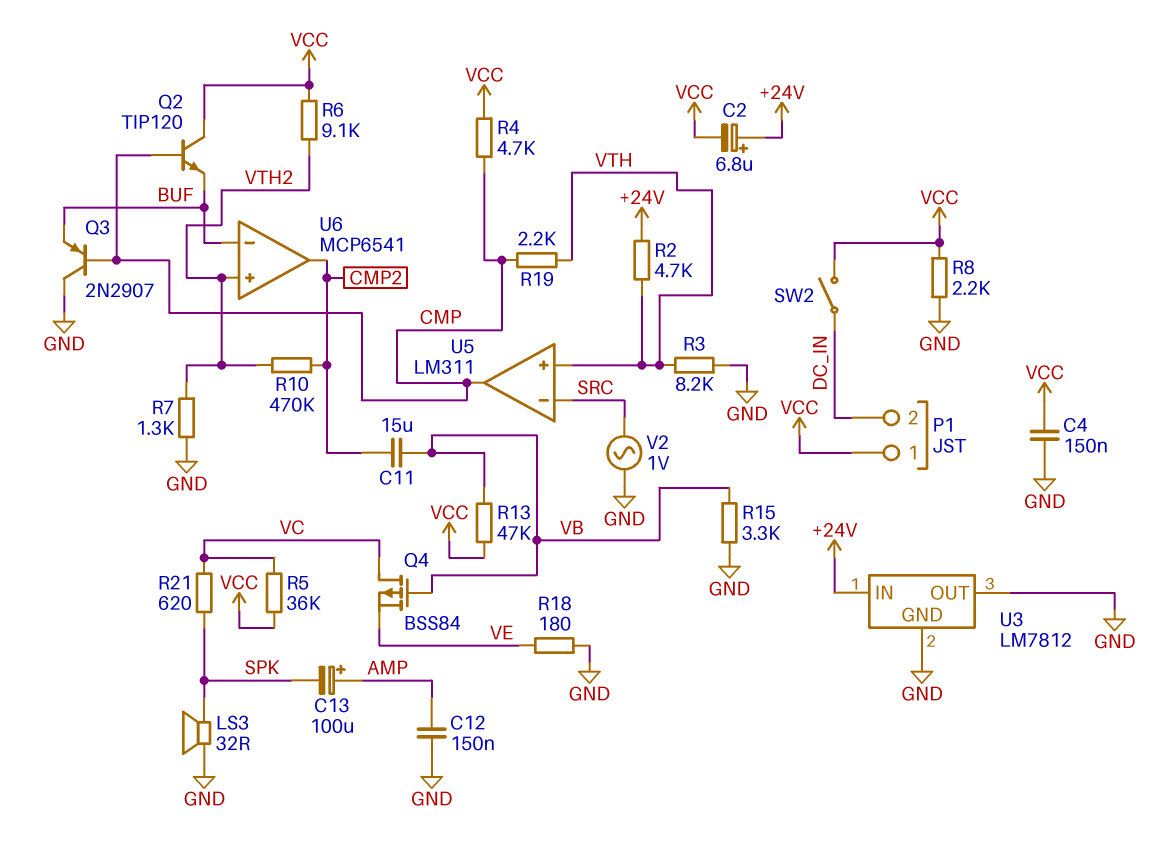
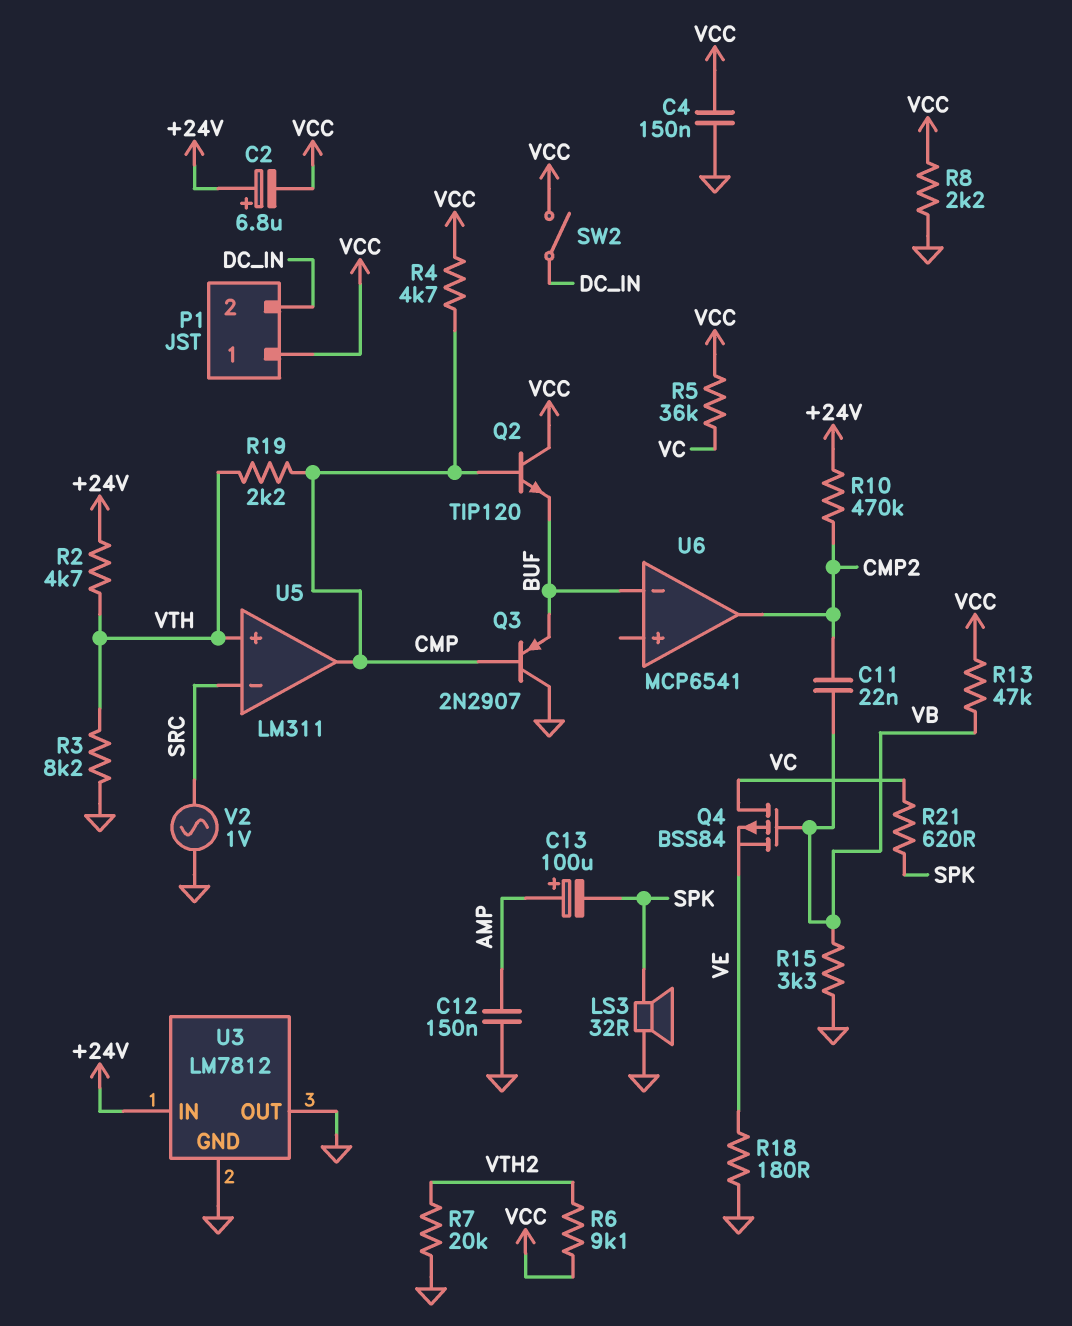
C11: 15uF (CMP2, VB) -> 22nF (CMP2, VB)
R7: 1.3k (GND, VTH2) -> 20k (GND, VTH2)
R10: 470k (CMP2, VTH2) -> 470k (+24V, CMP2)
U6 pin in+: VTH2 -> none

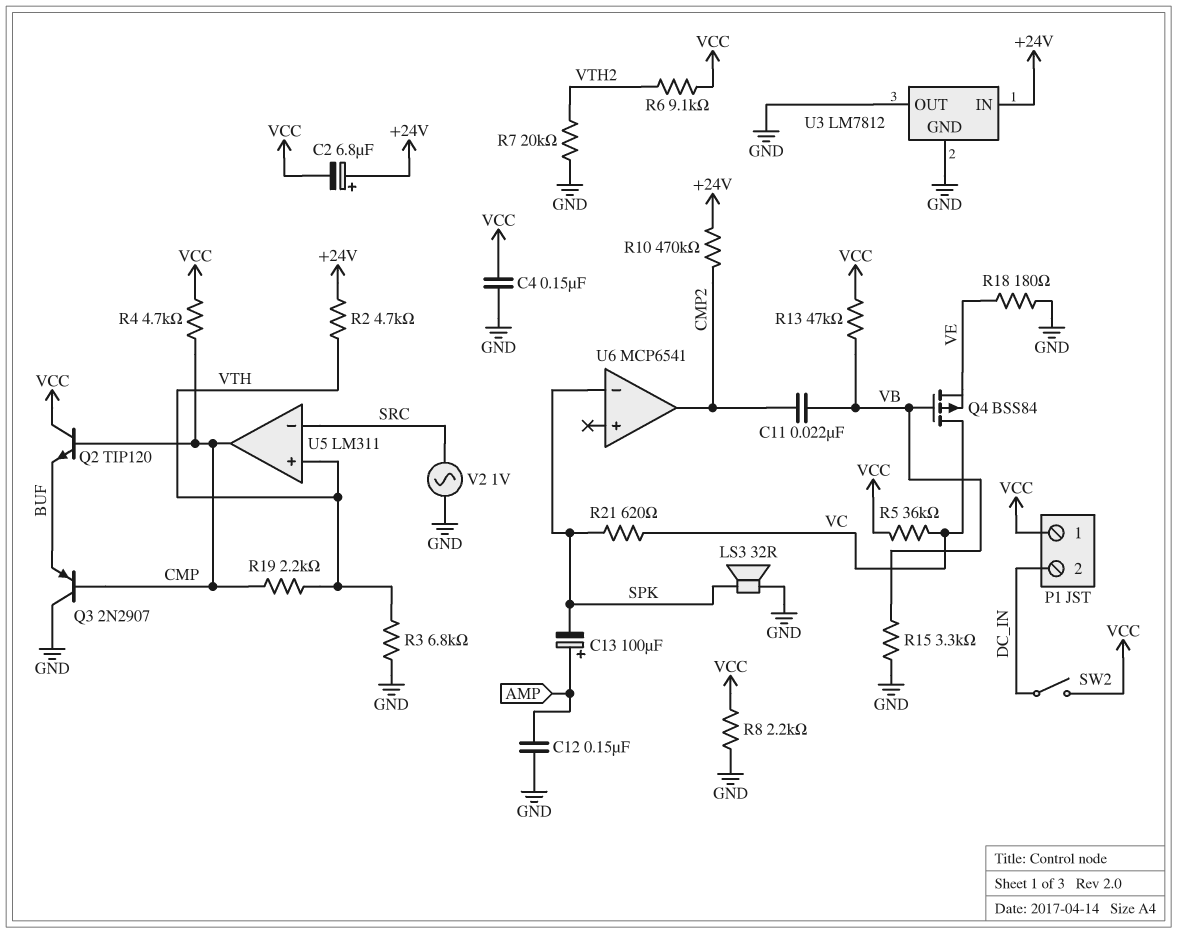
R3: 8.2k (GND, VTH) -> 6.8k (GND, VTH)
U6 pin in-: BUF -> SPK

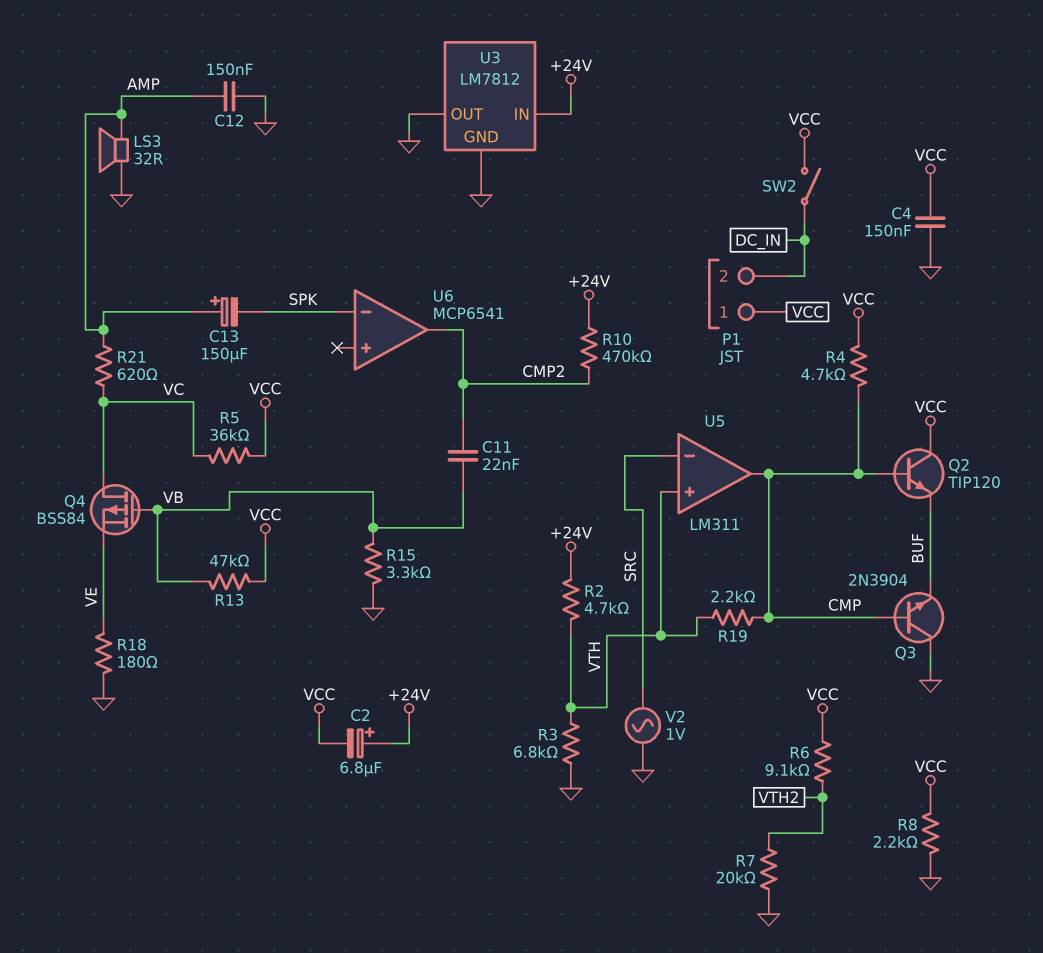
C13: 100uF (plus AMP, minus SPK) -> 150uF (plus AMP, minus SPK)
LS3: speaker 32R (GND, SPK) -> speaker 32R (AMP, GND)
Q3: PNP 2N2907 (B CMP, C GND, E BUF) -> NPN 2N3904 (B CMP, C GND, E BUF)
R21: 620 (SPK, VC) -> 620 (AMP, VC)

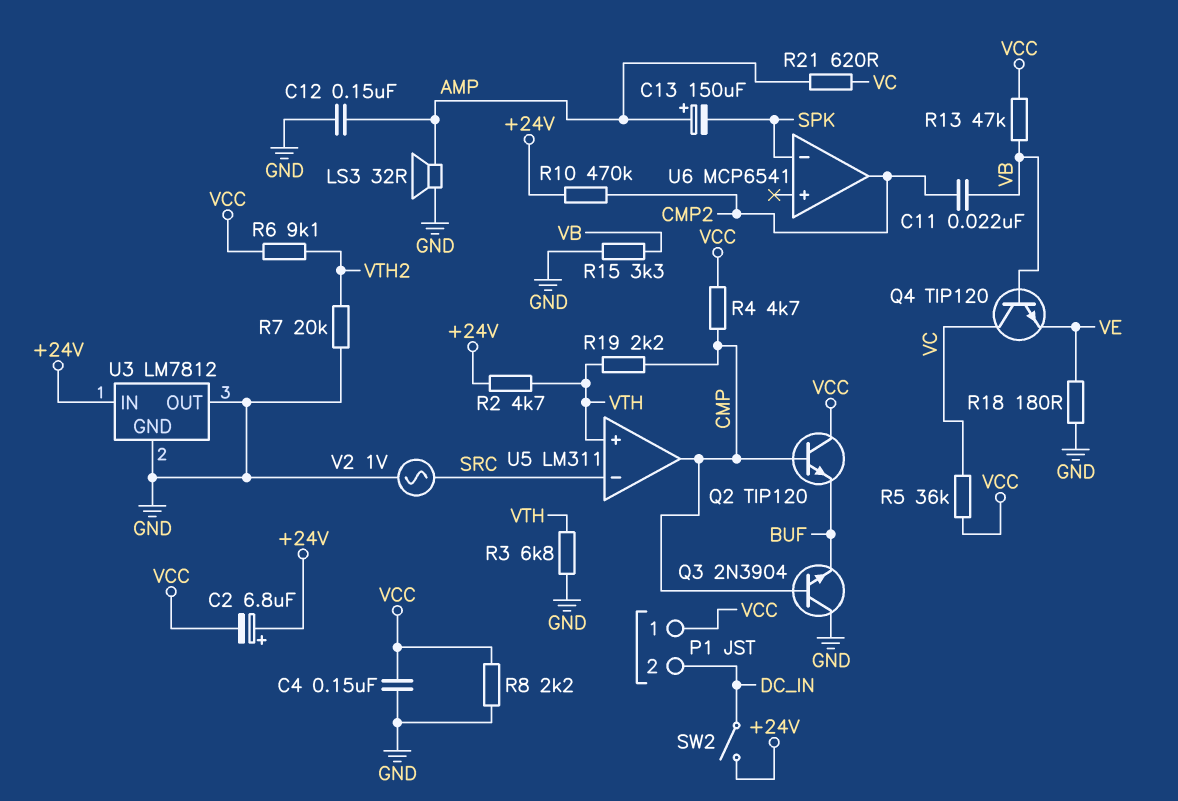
Q4: PMOS BSS84 (G VB, D VC, S VE) -> NPN TIP120 (B VB, C VC, E VE)
SW2: switch (DC_IN, VCC) -> switch (+24V, DC_IN)

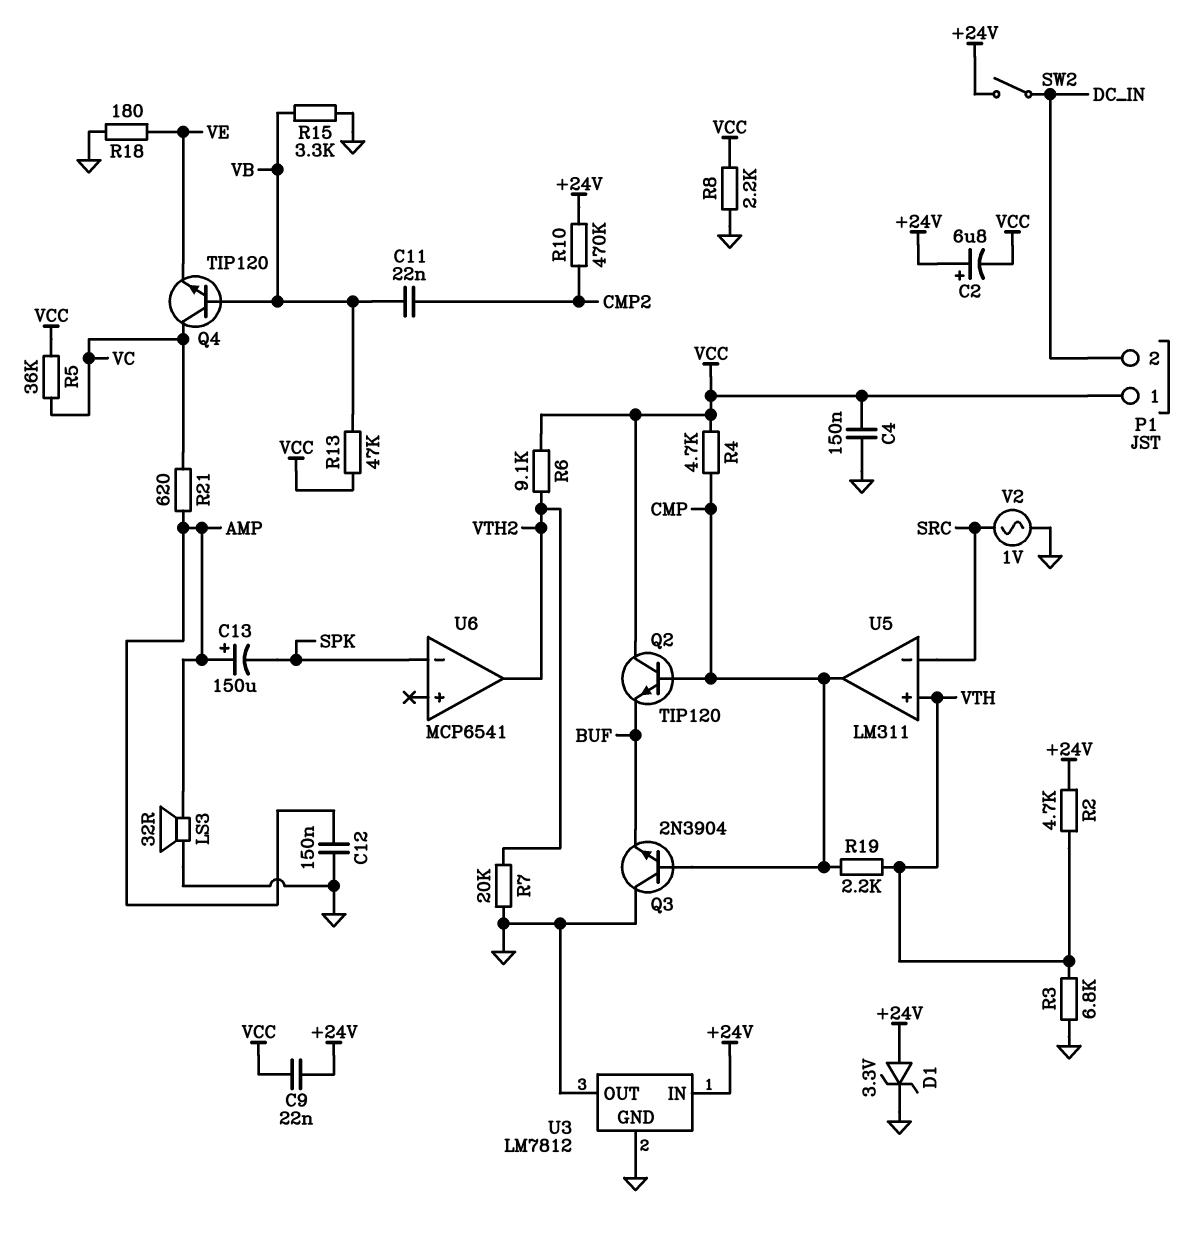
C9: none -> 22nF (+24V, VCC)
D1: none -> zener 3.3V (A +24V, K GND)
U6 pin out: CMP2 -> VTH2

